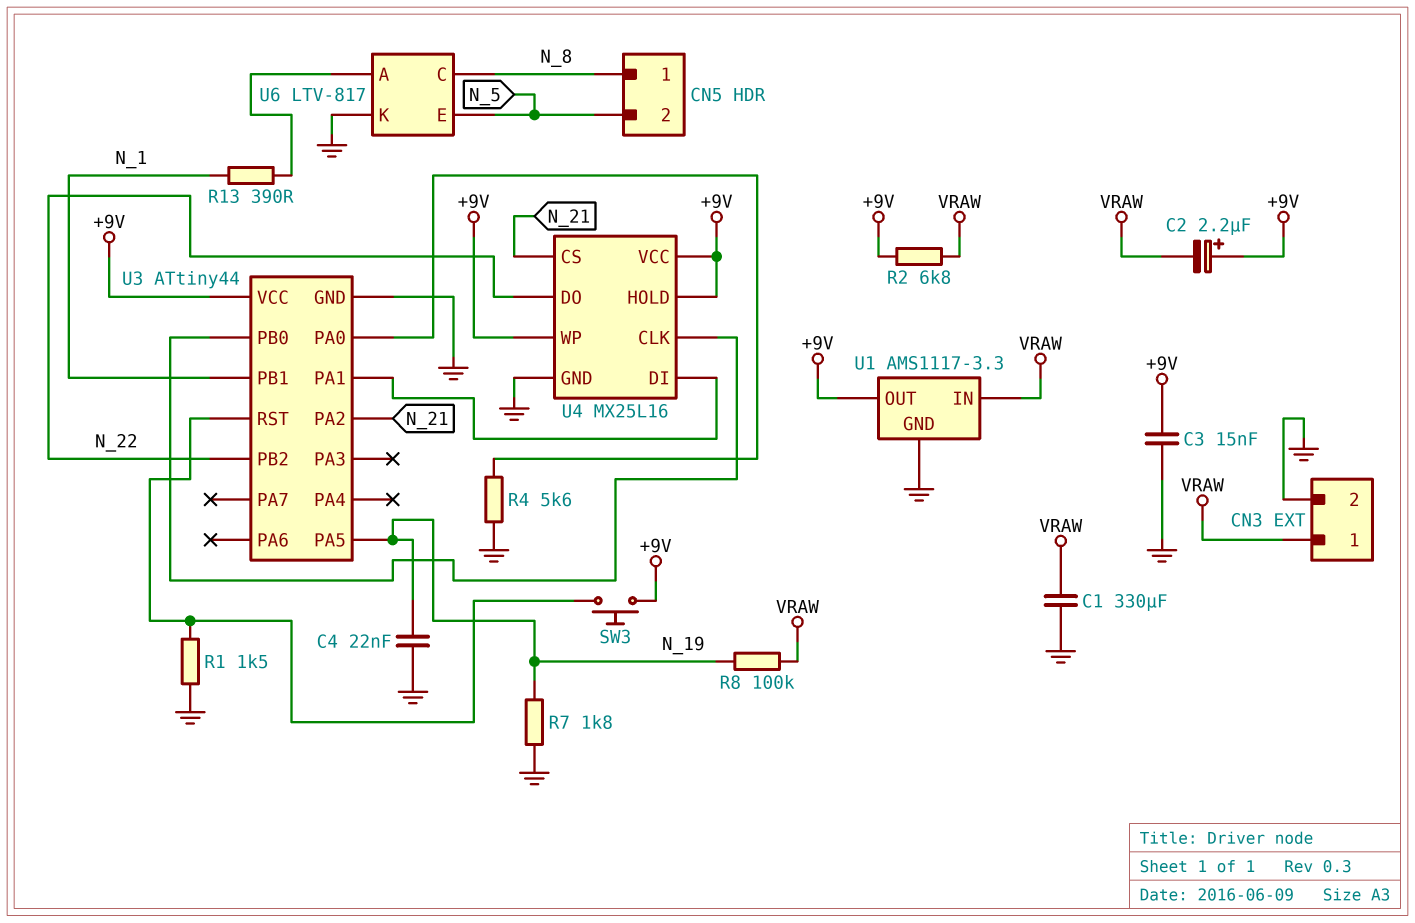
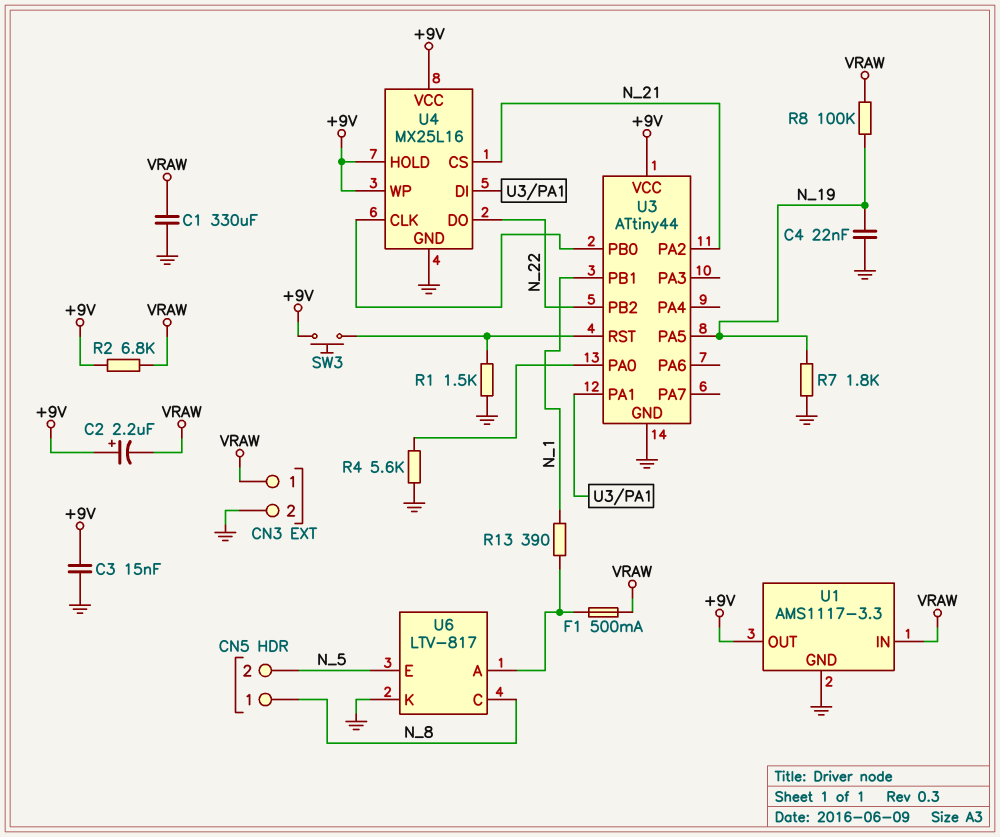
F1: none -> 500mA (U6/A, VRAW)

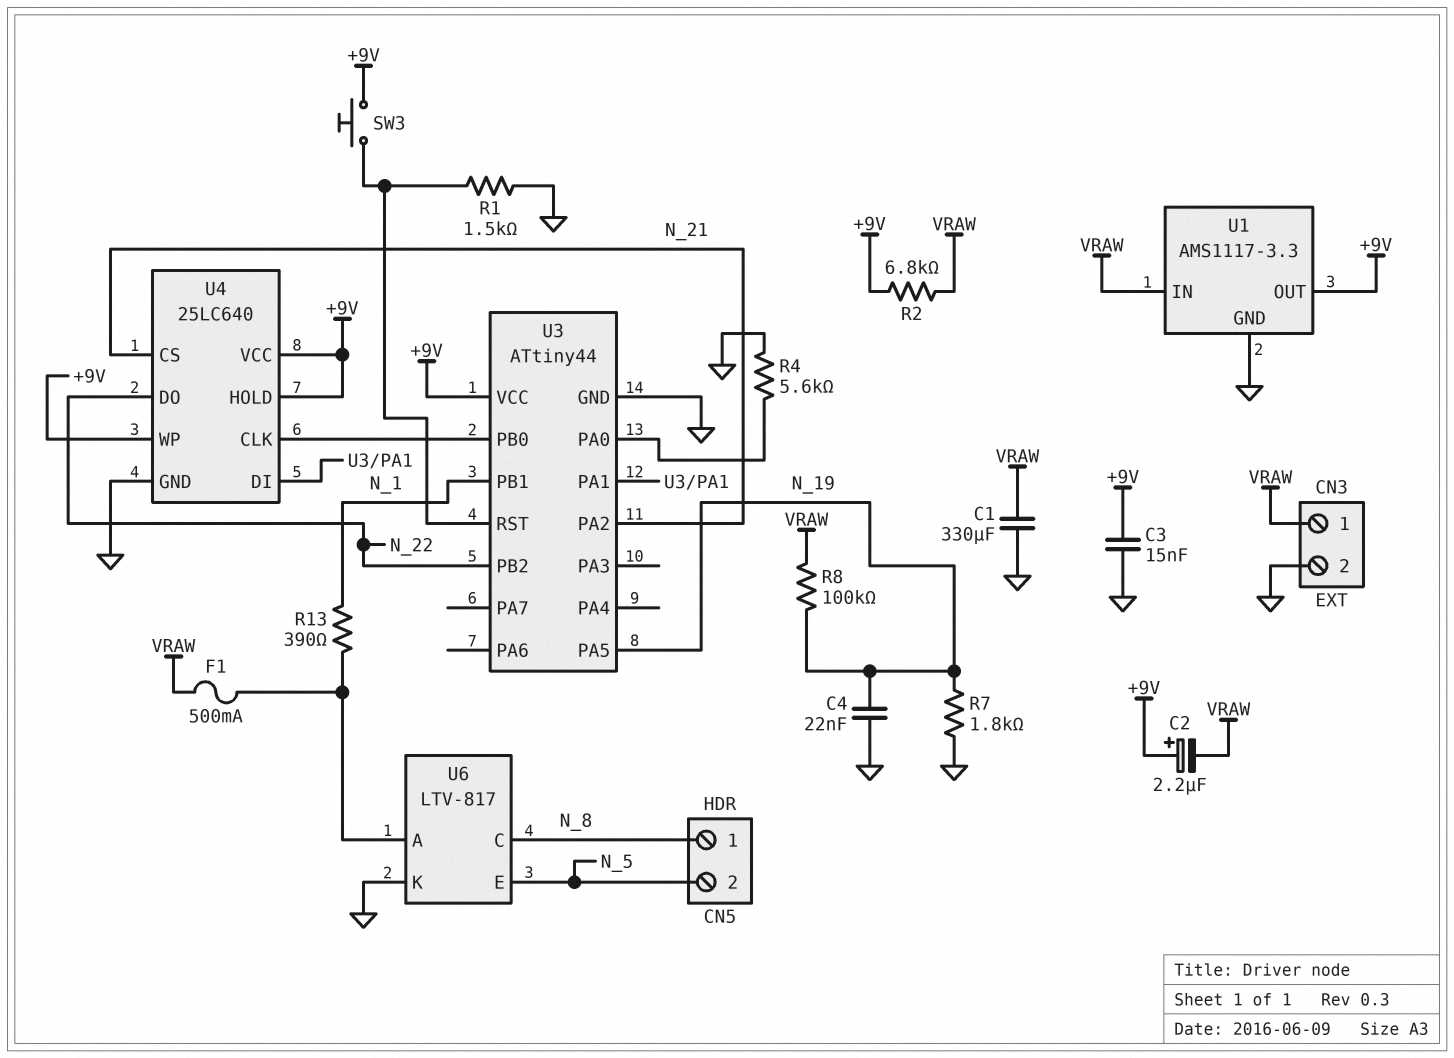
U4: MX25L16 -> 25LC640

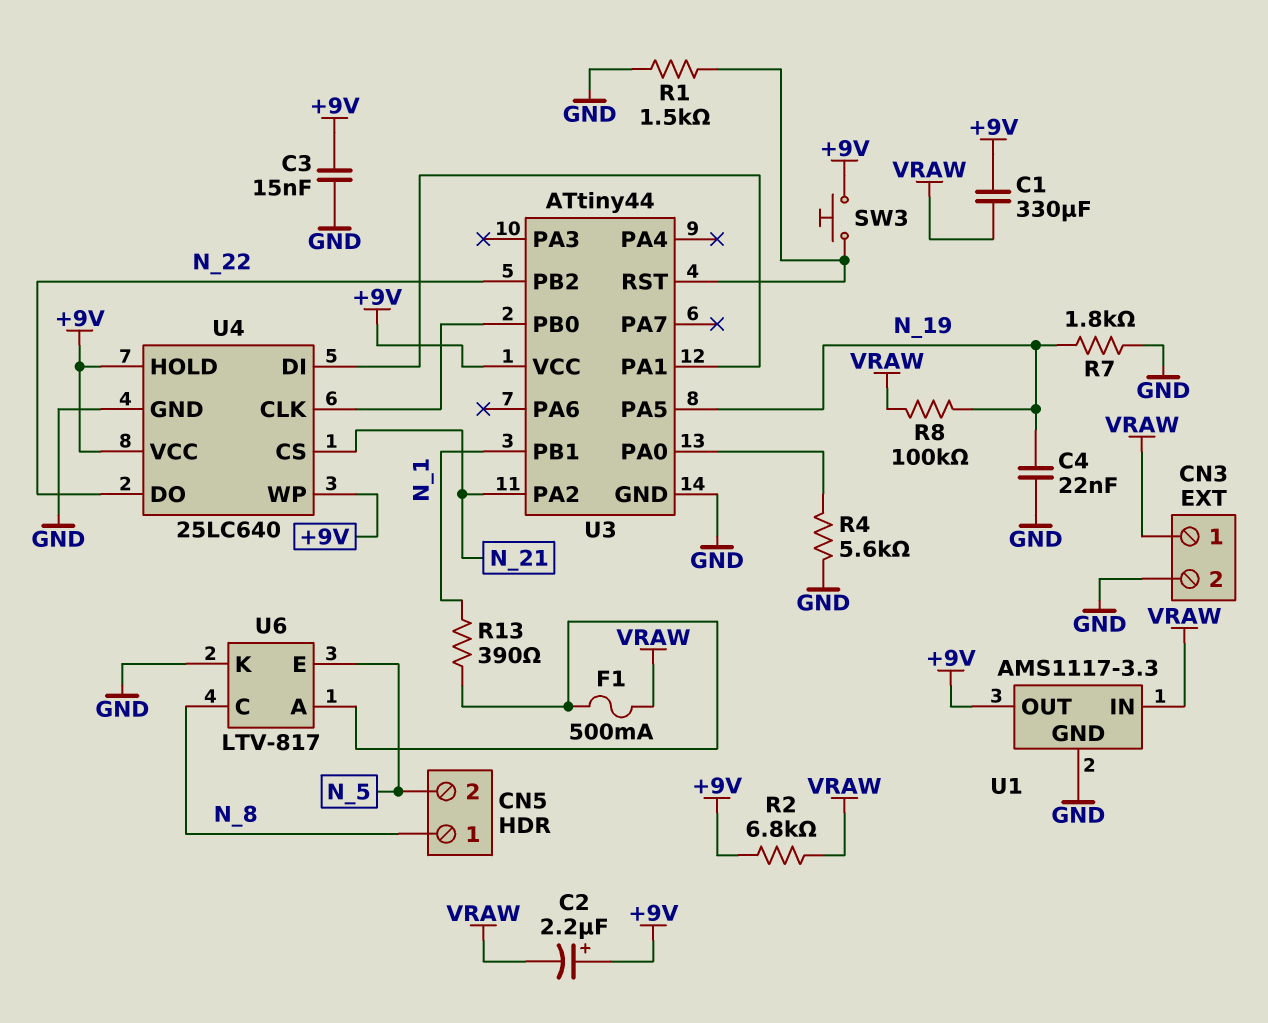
C1: 330uF (GND, VRAW) -> 330uF (+9V, VRAW)

